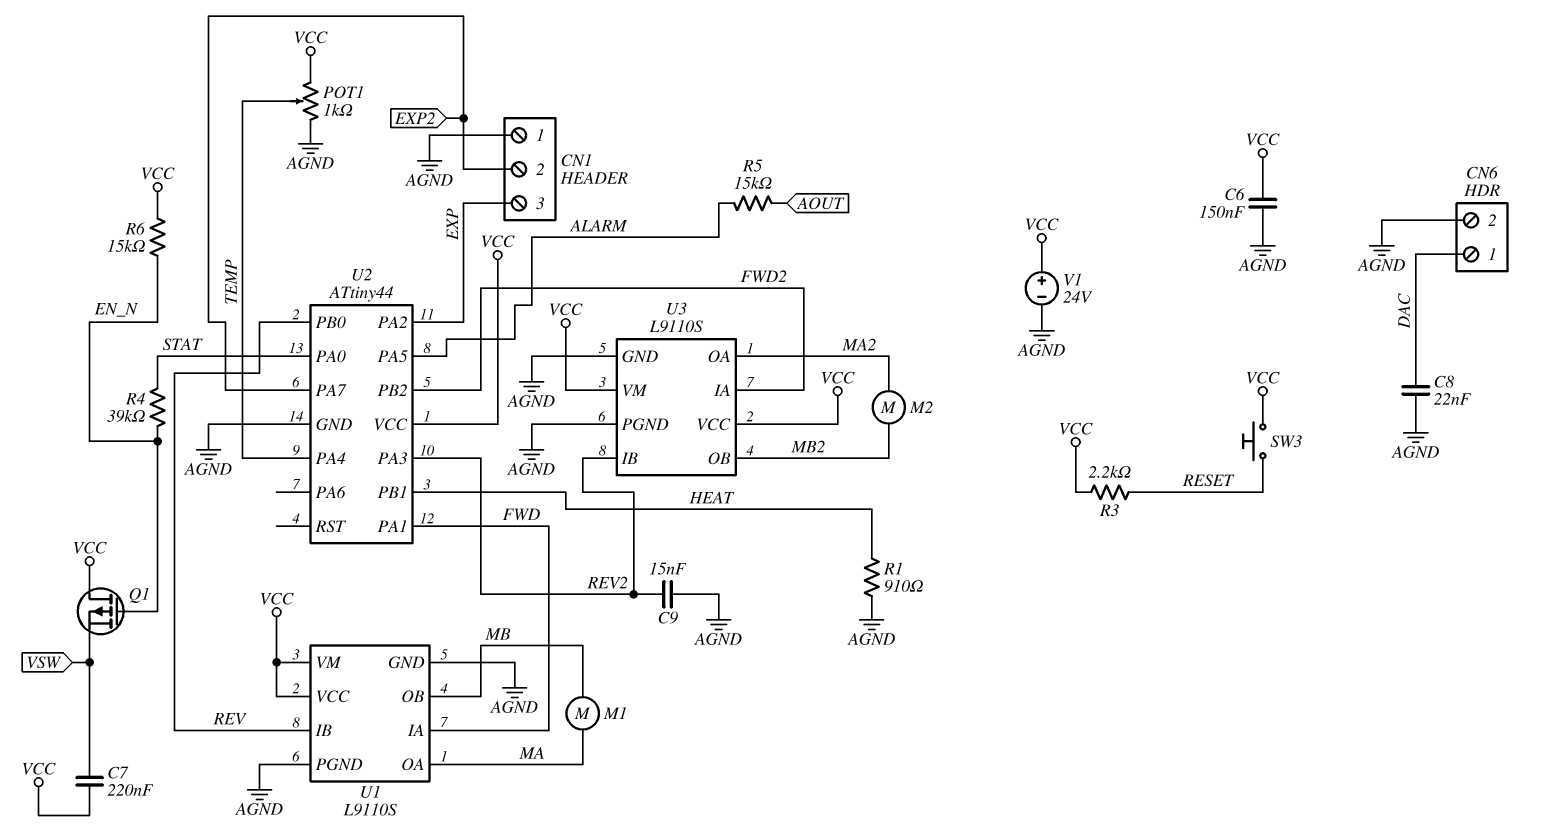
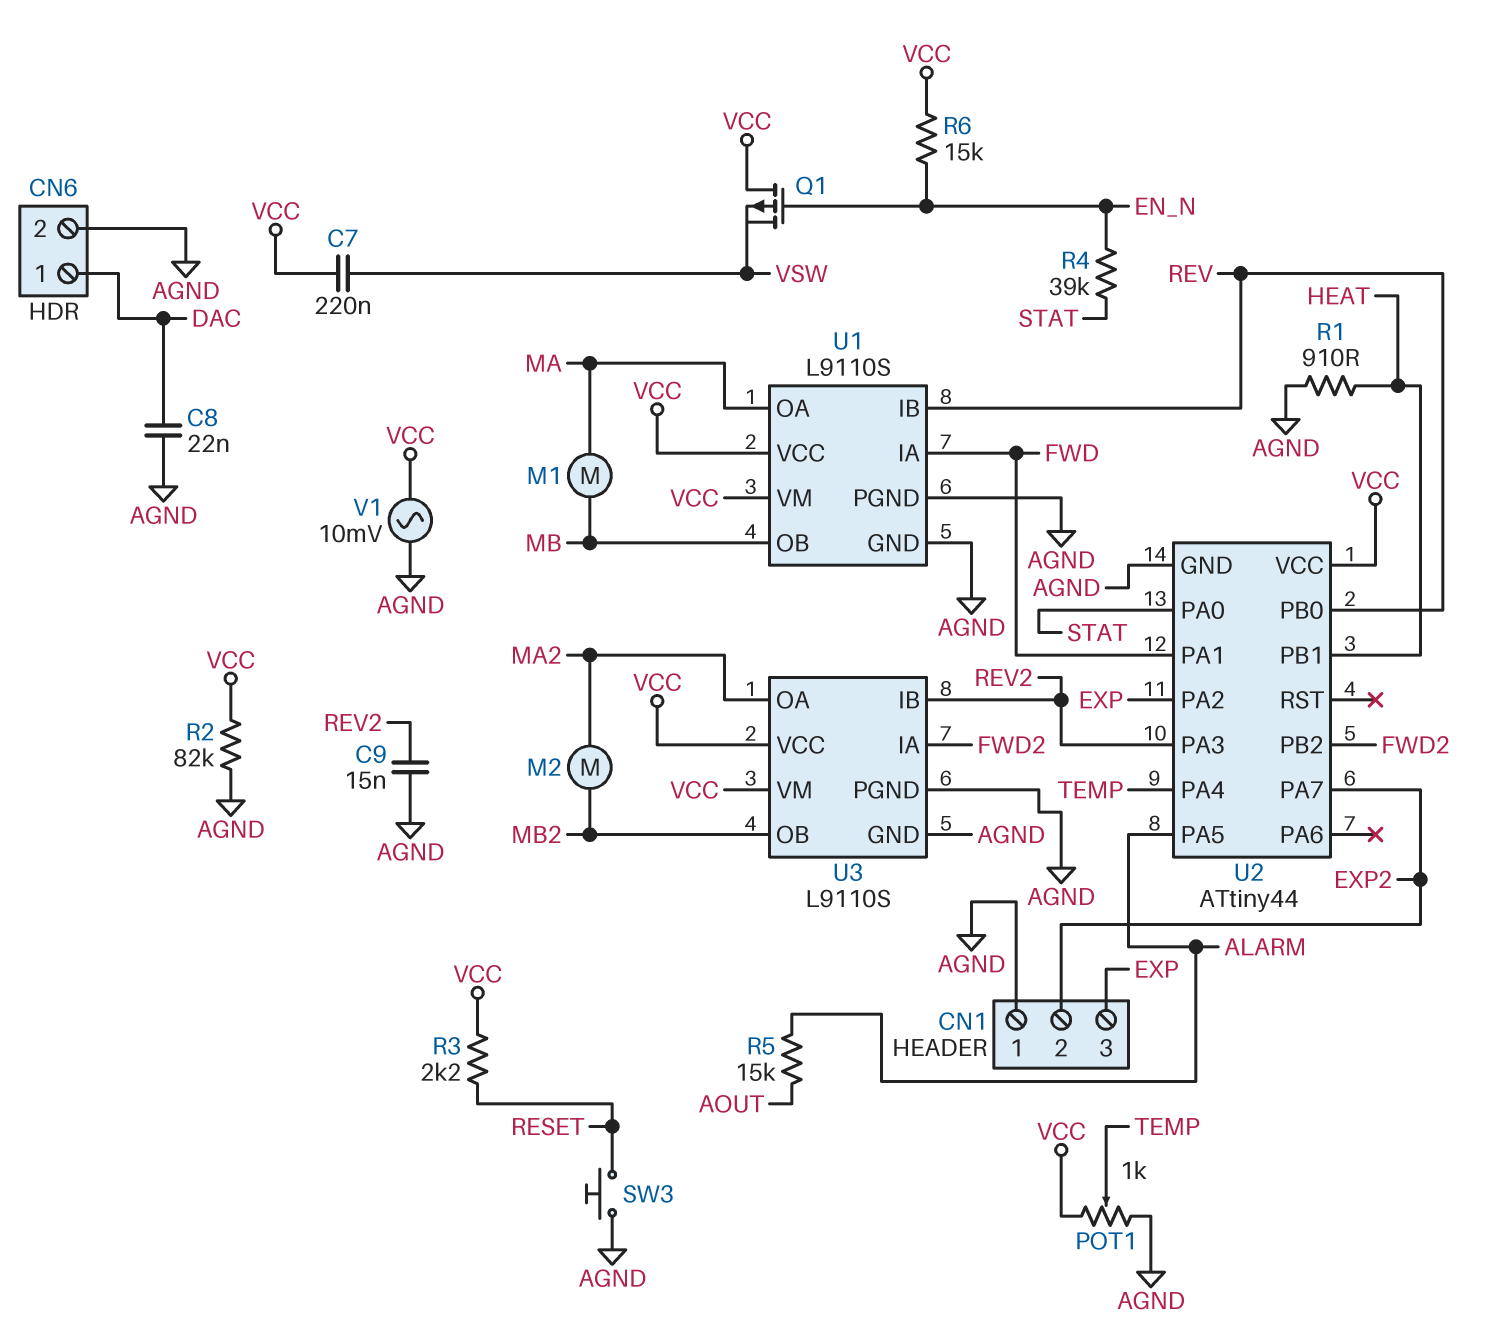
C6: 150nF (AGND, VCC) -> none
R2: none -> 82k (AGND, VCC)
SW3: button (RESET, VCC) -> button (AGND, RESET)
V1: 24V (plus VCC, minus AGND) -> AC 10mV (AGND, VCC)

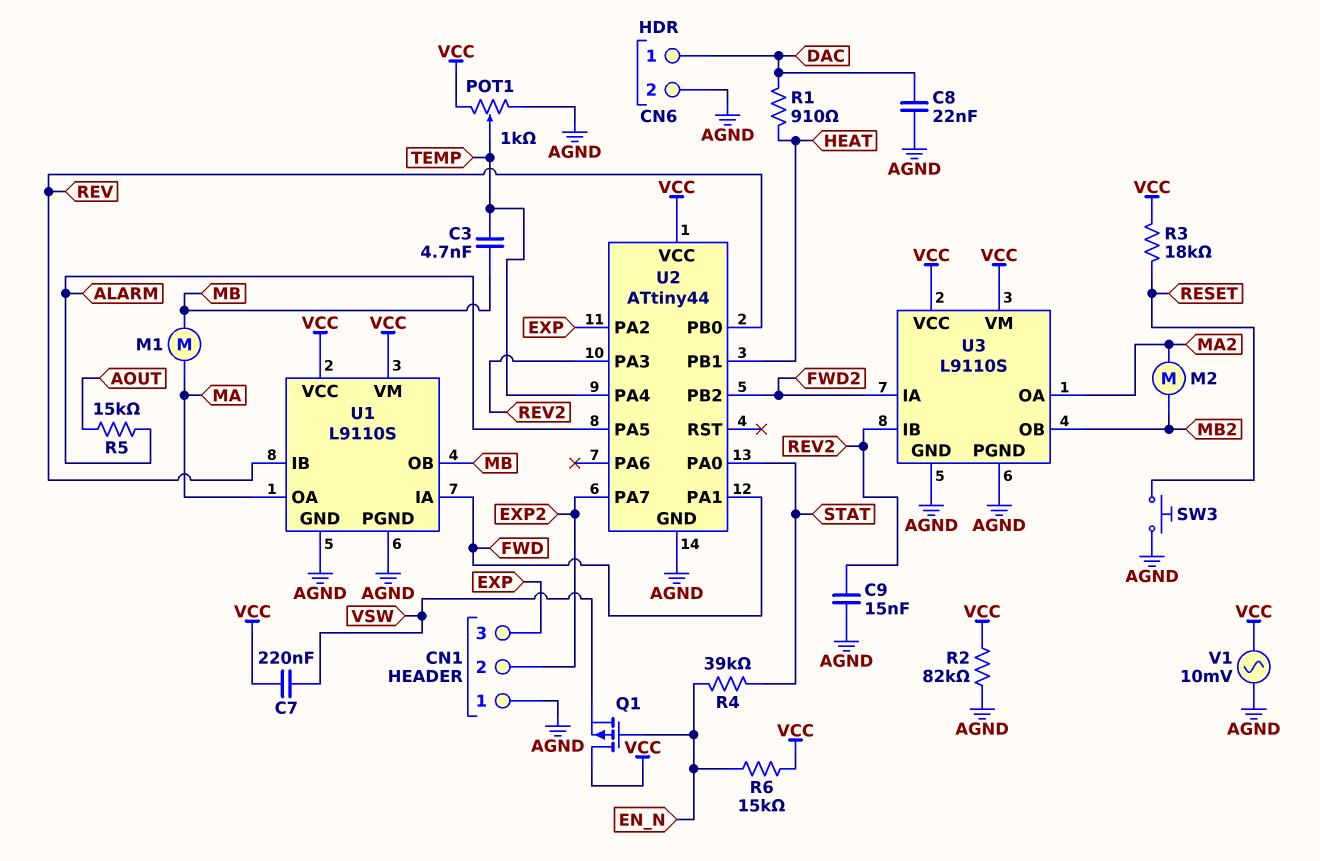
C3: none -> 4.7nF (MB, TEMP)
R1: 910 (AGND, HEAT) -> 910 (DAC, HEAT)
R3: 2.2k (RESET, VCC) -> 18k (RESET, VCC)

